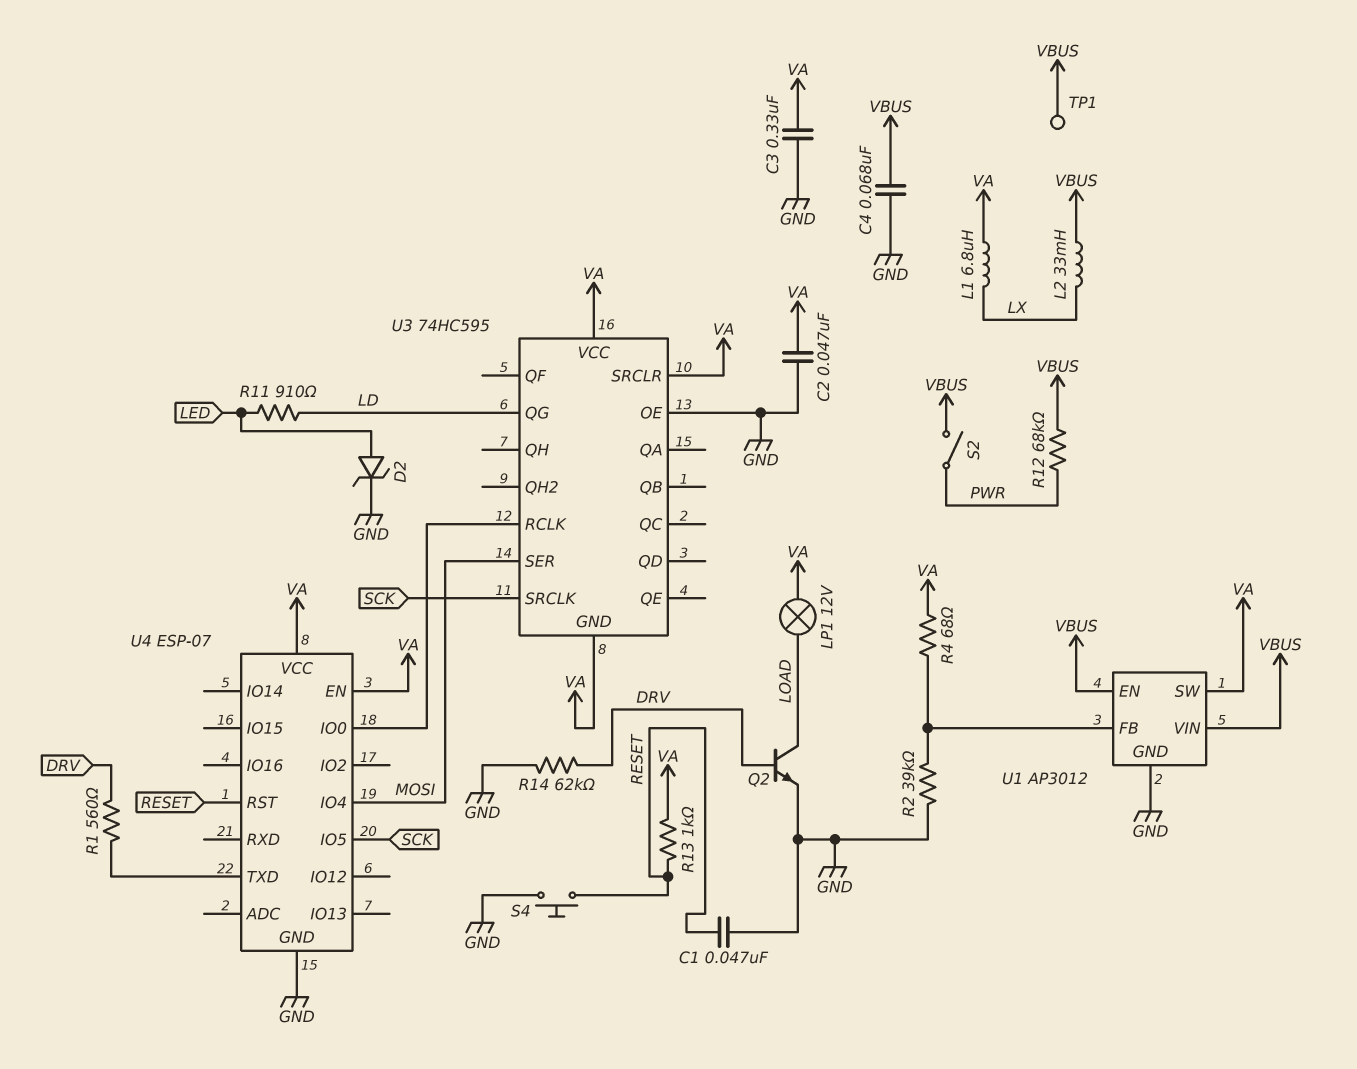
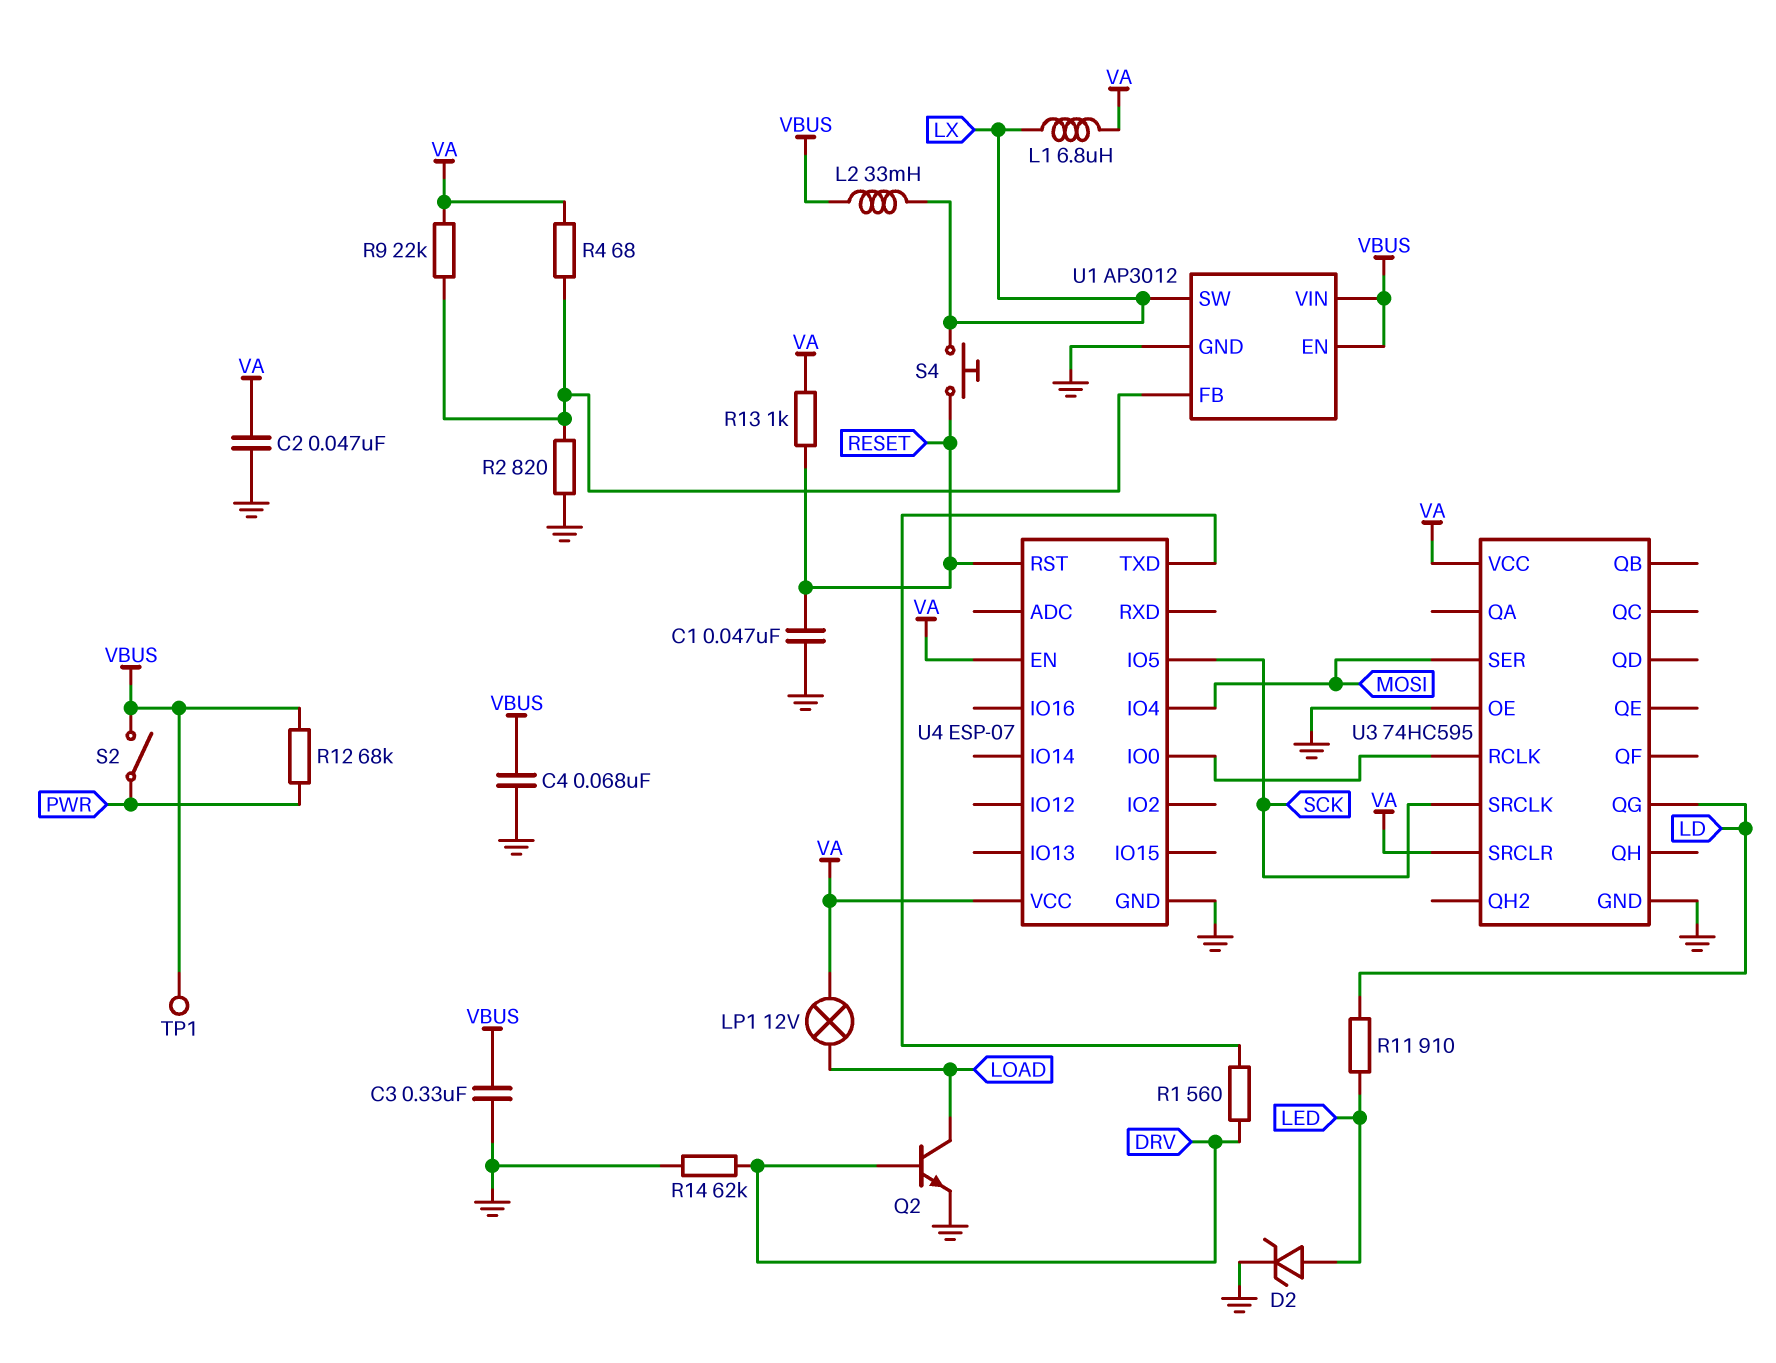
C3: 330nF (GND, VA) -> 330nF (GND, VBUS)
R2: 39k (GND, U1/FB) -> 820 (GND, U1/FB)
R9: none -> 22k (U1/FB, VA)
S4: button (GND, RESET) -> button (LX, RESET)
U1 pin SW: VA -> LX
U3 pin GND: VA -> GND

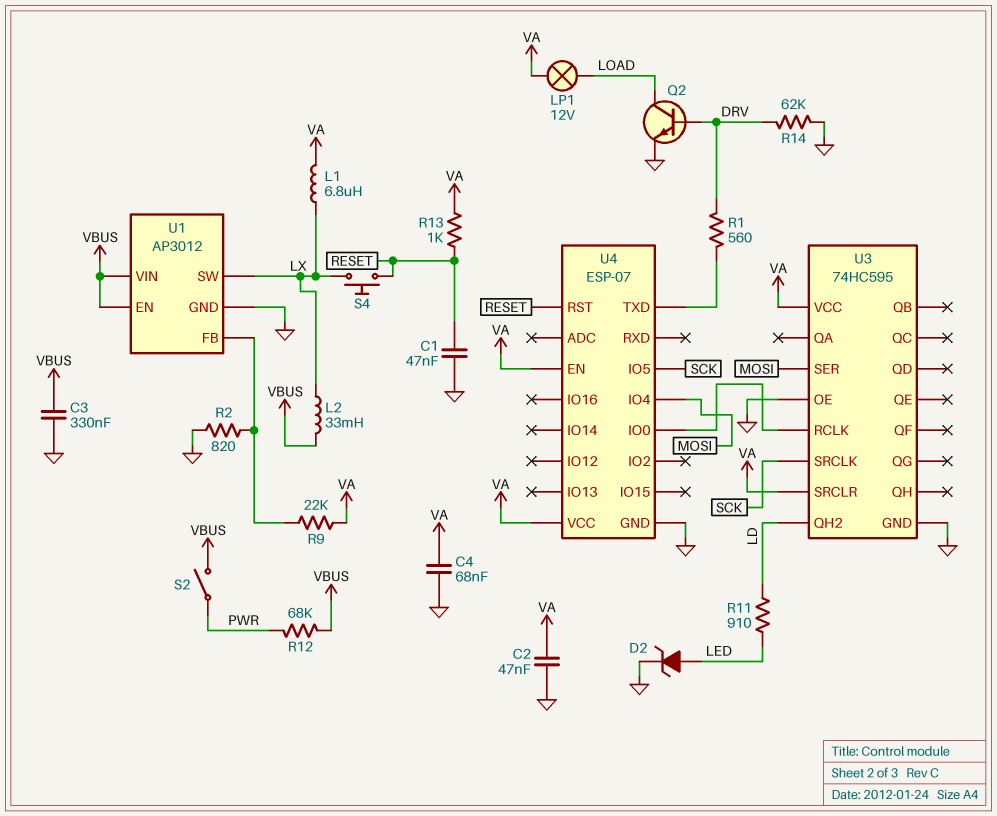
C4: 68nF (GND, VBUS) -> 68nF (GND, VA)
R4: 68 (U1/FB, VA) -> none
TP1: test point (VBUS) -> none
U3 pin QG: LD -> none
U3 pin QH2: none -> LD

